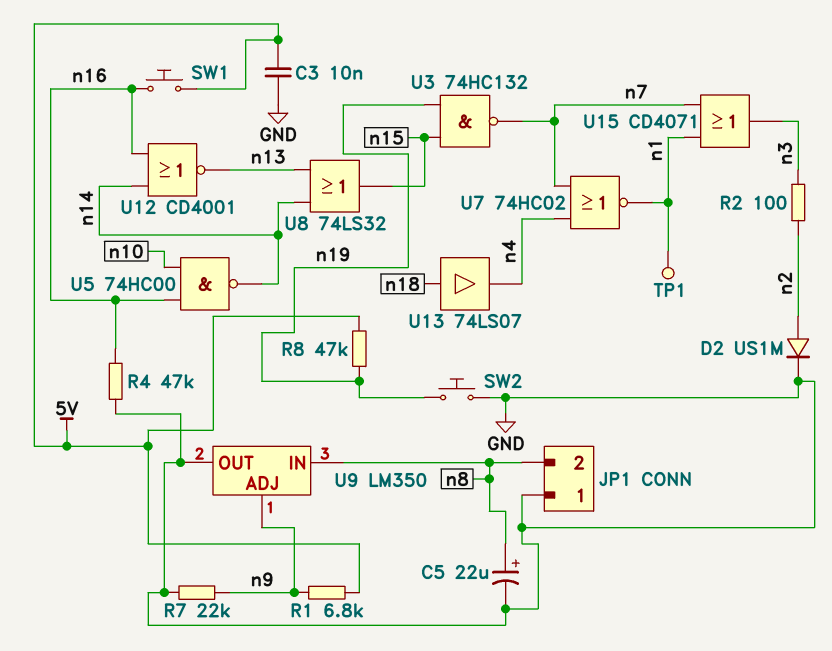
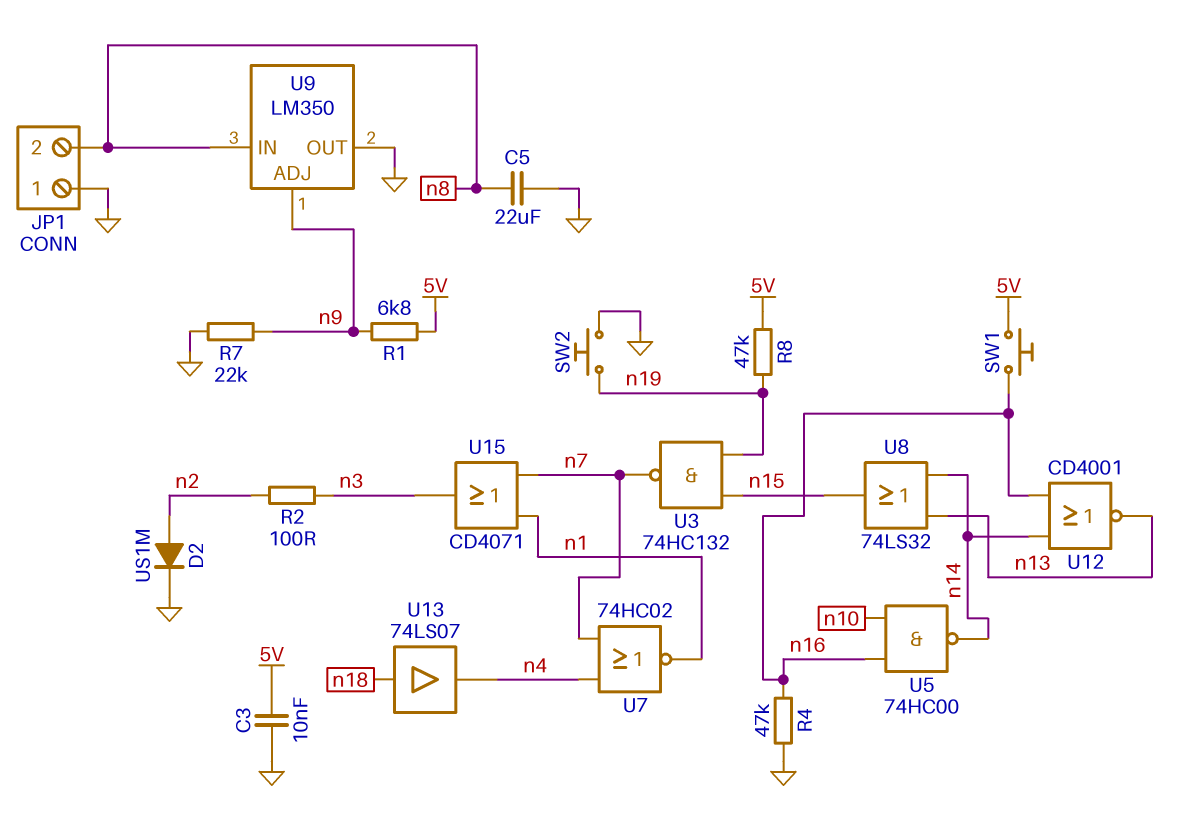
C5: 22uF (plus n8, minus GND) -> 22uF (GND, n8)
TP1: test point (n1) -> none

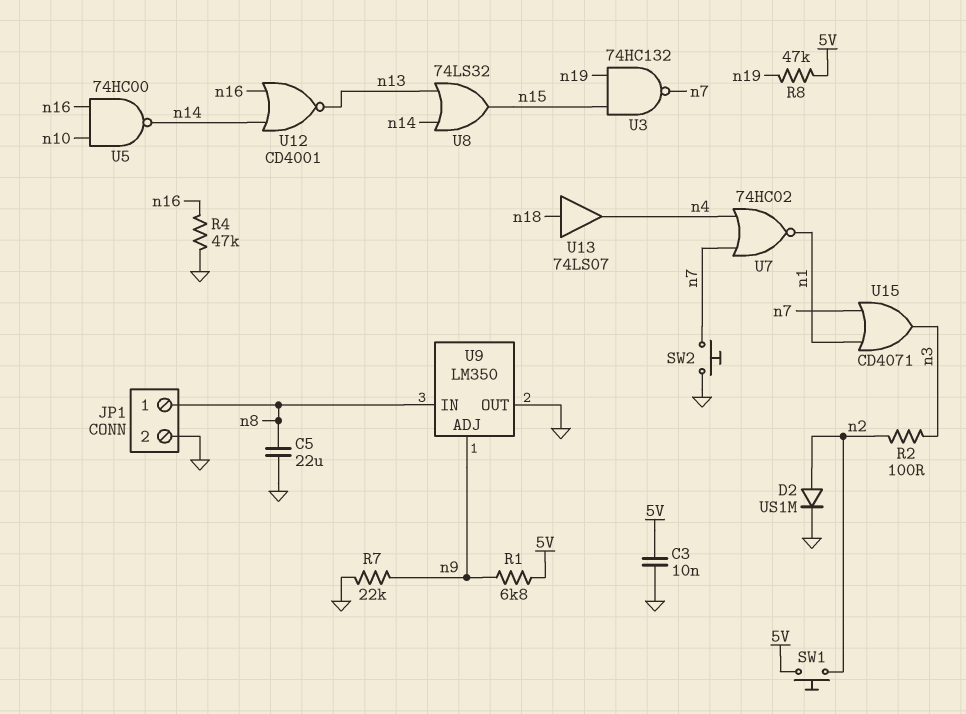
JP1 pin 1: GND -> n8
JP1 pin 2: n8 -> GND
SW1: button (5V, n16) -> button (5V, n2)
SW2: button (GND, n19) -> button (GND, n7)

